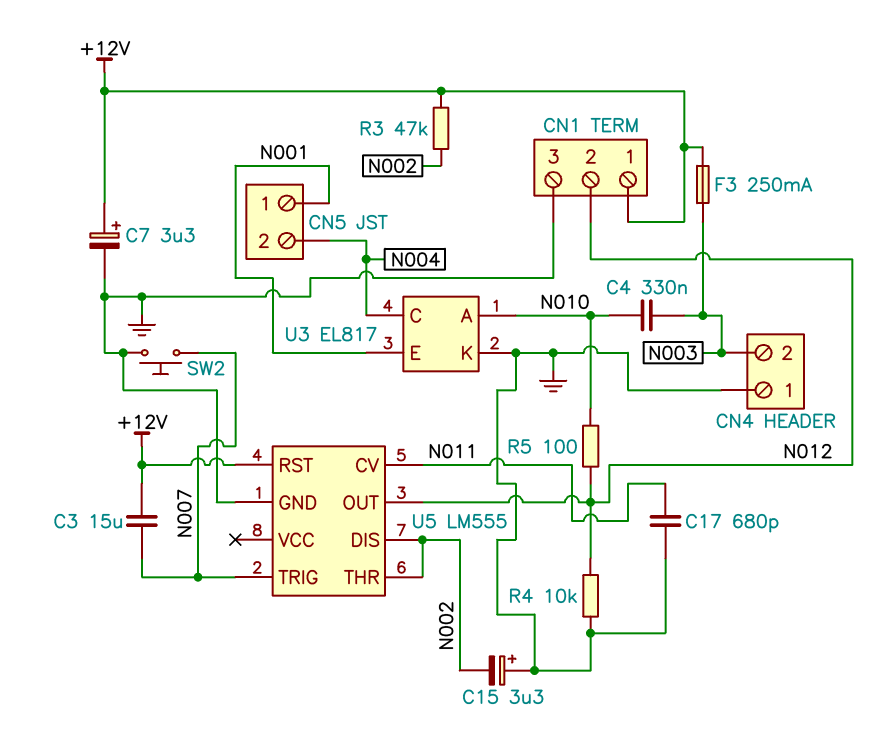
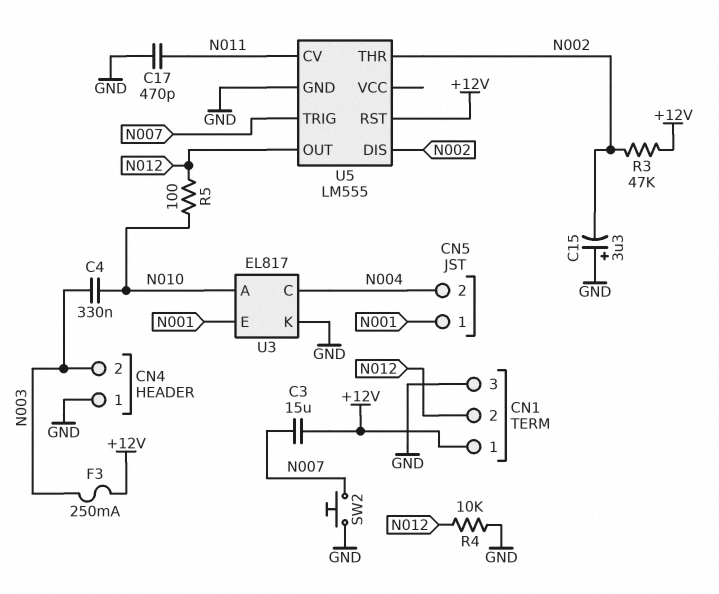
C7: 3.3uF (plus +12V, minus GND) -> none
C17: 680pF (GND, N011) -> 470pF (GND, N011)

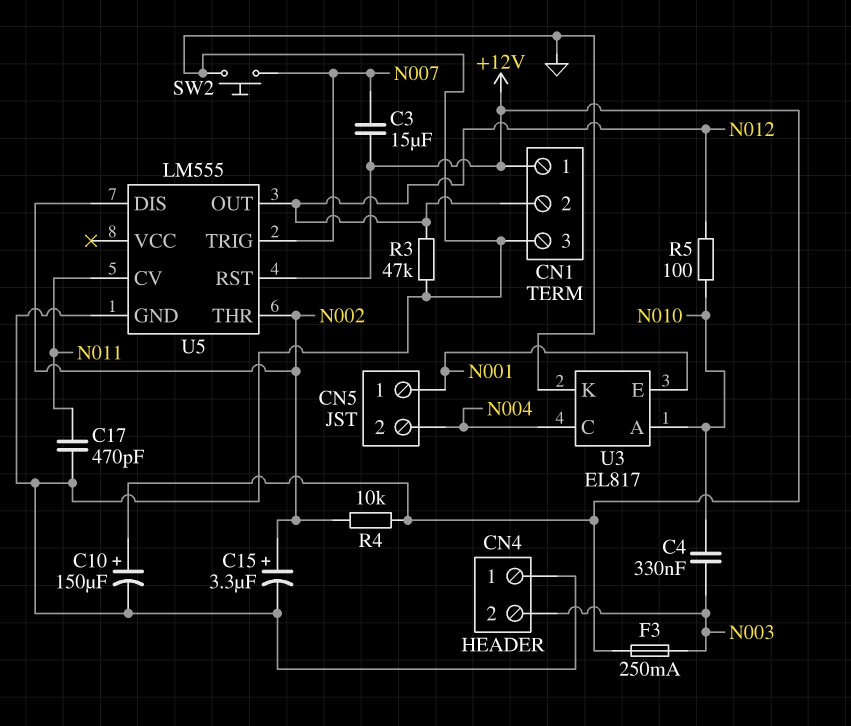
C10: none -> 150uF (plus +12V, minus GND)
C15: 3.3uF (plus GND, minus N002) -> 3.3uF (plus N002, minus GND)
R3: 47k (+12V, N002) -> 47k (GND, N012)
R4: 10k (GND, N012) -> 10k (+12V, N002)

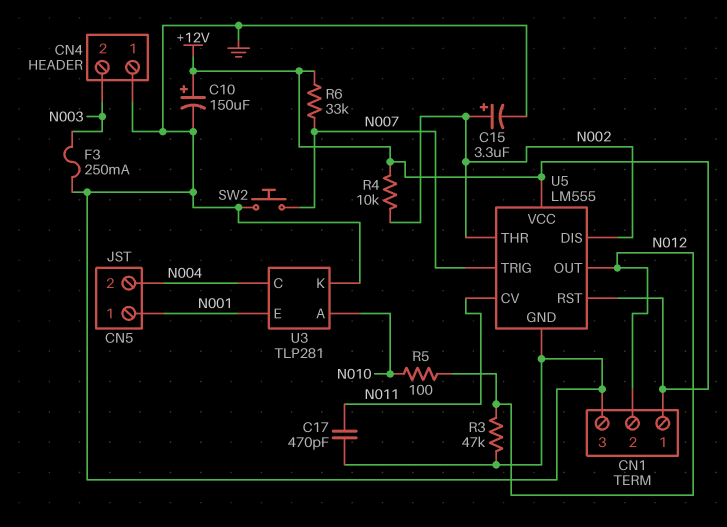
C3: 15uF (+12V, N007) -> none
C4: 330nF (N003, N010) -> none
F3: 250mA (+12V, N003) -> 250mA (GND, N003)
R6: none -> 33k (+12V, N007)
U3: EL817 -> TLP281
U5 pin VCC: none -> +12V

